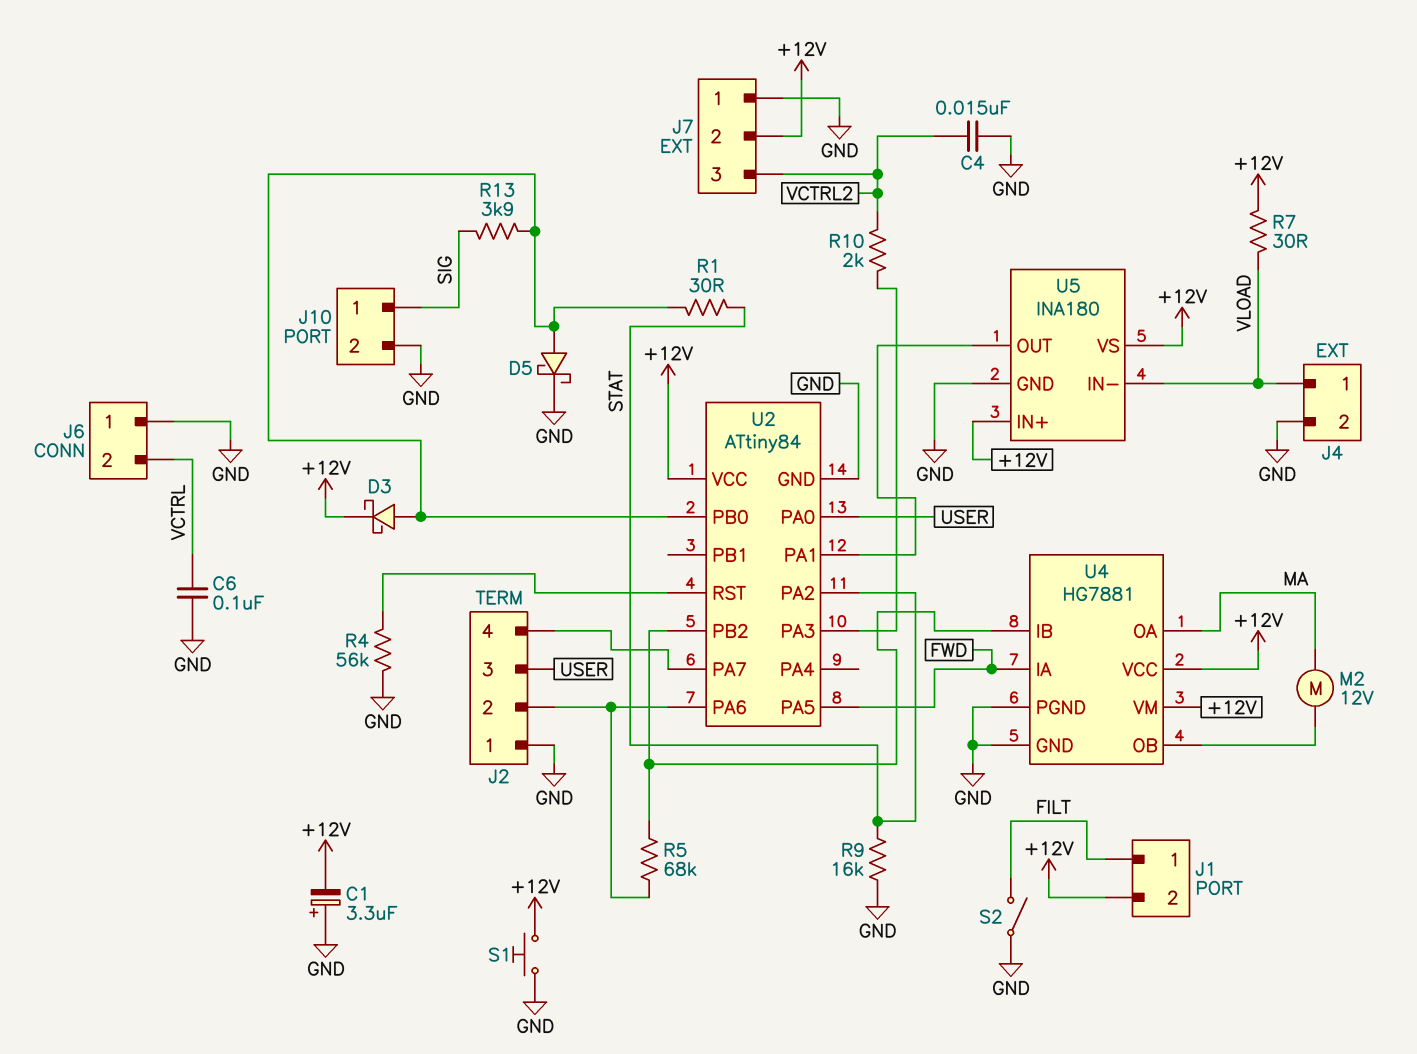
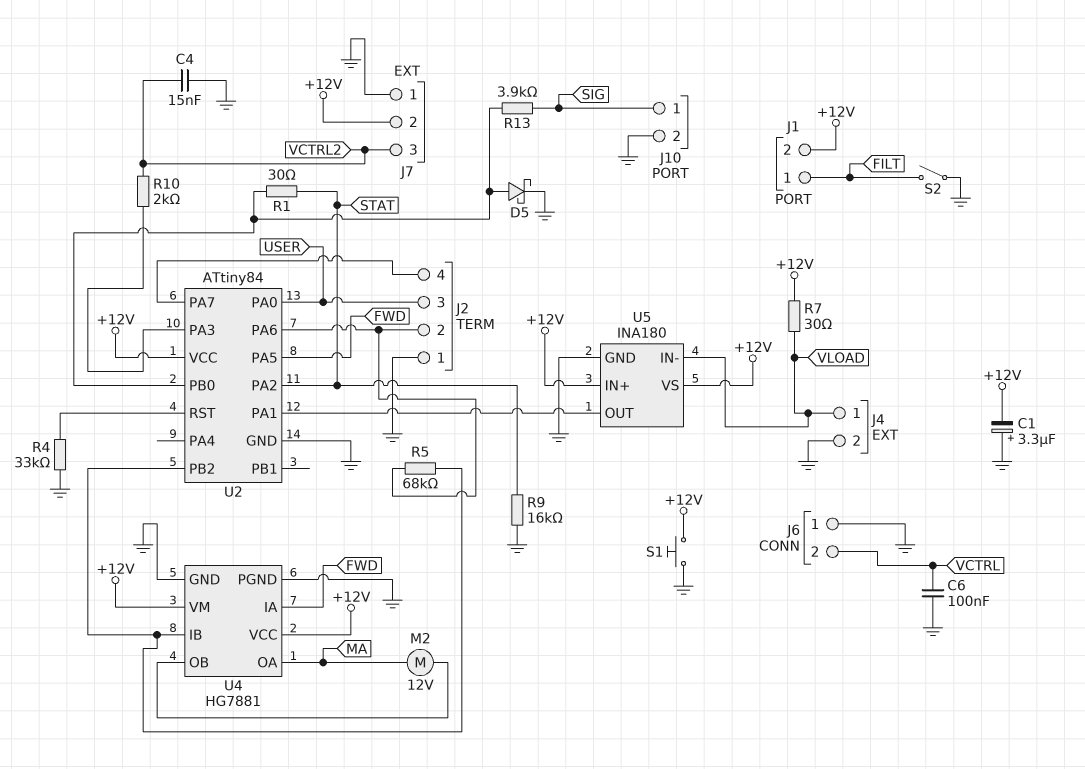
D3: schottky (A U2/PB0, K +12V) -> none
R4: 56k (GND, U2/RST) -> 33k (GND, U2/RST)

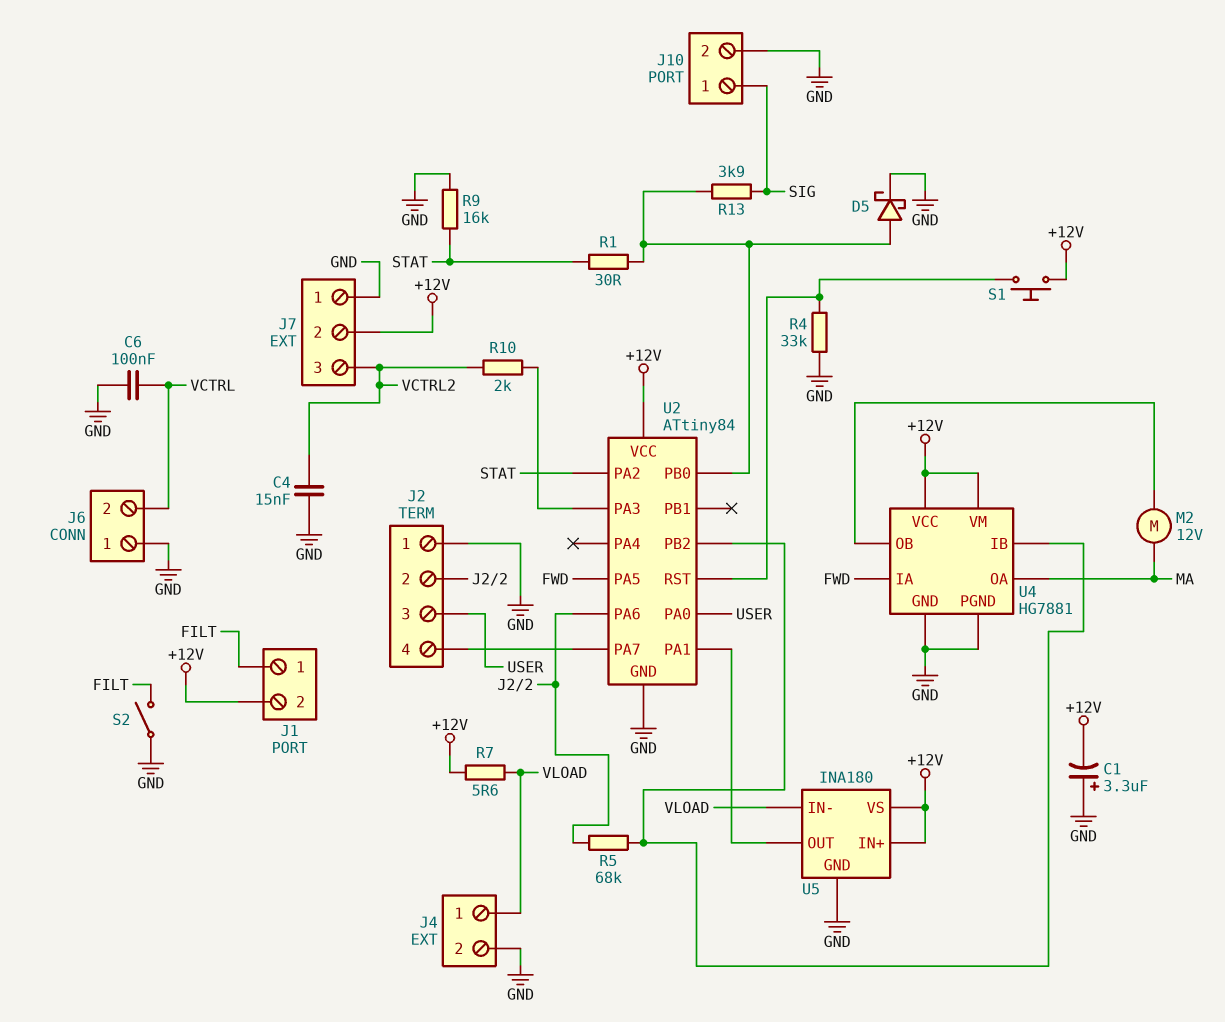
R7: 30 (+12V, VLOAD) -> 5.6 (+12V, VLOAD)
S1: button (+12V, GND) -> button (+12V, U2/RST)

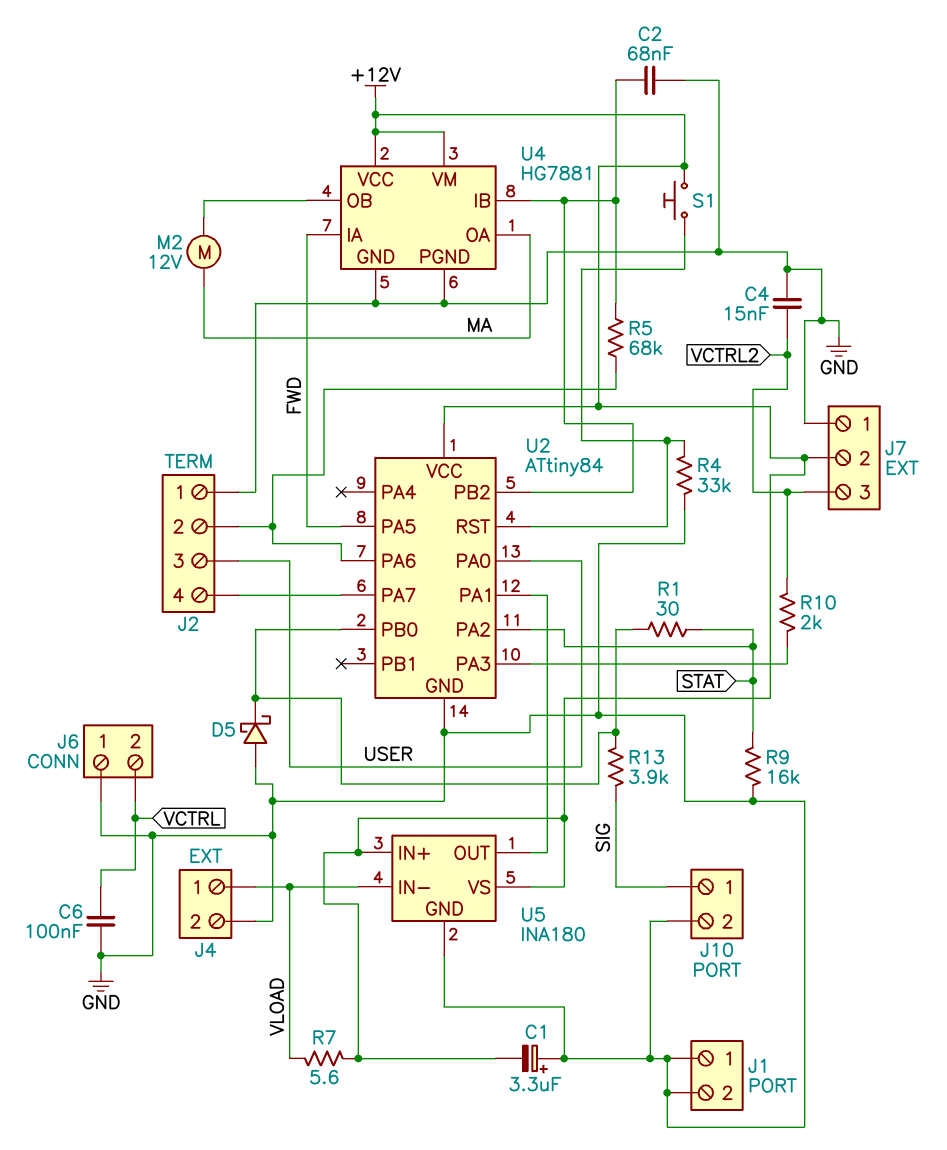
C2: none -> 68nF (GND, U2/PB2)
D5: schottky (A U2/PB0, K GND) -> schottky (A GND, K U2/PB0)
J1 pin 1: FILT -> GND
J1 pin 2: +12V -> GND
S2: switch (FILT, GND) -> none

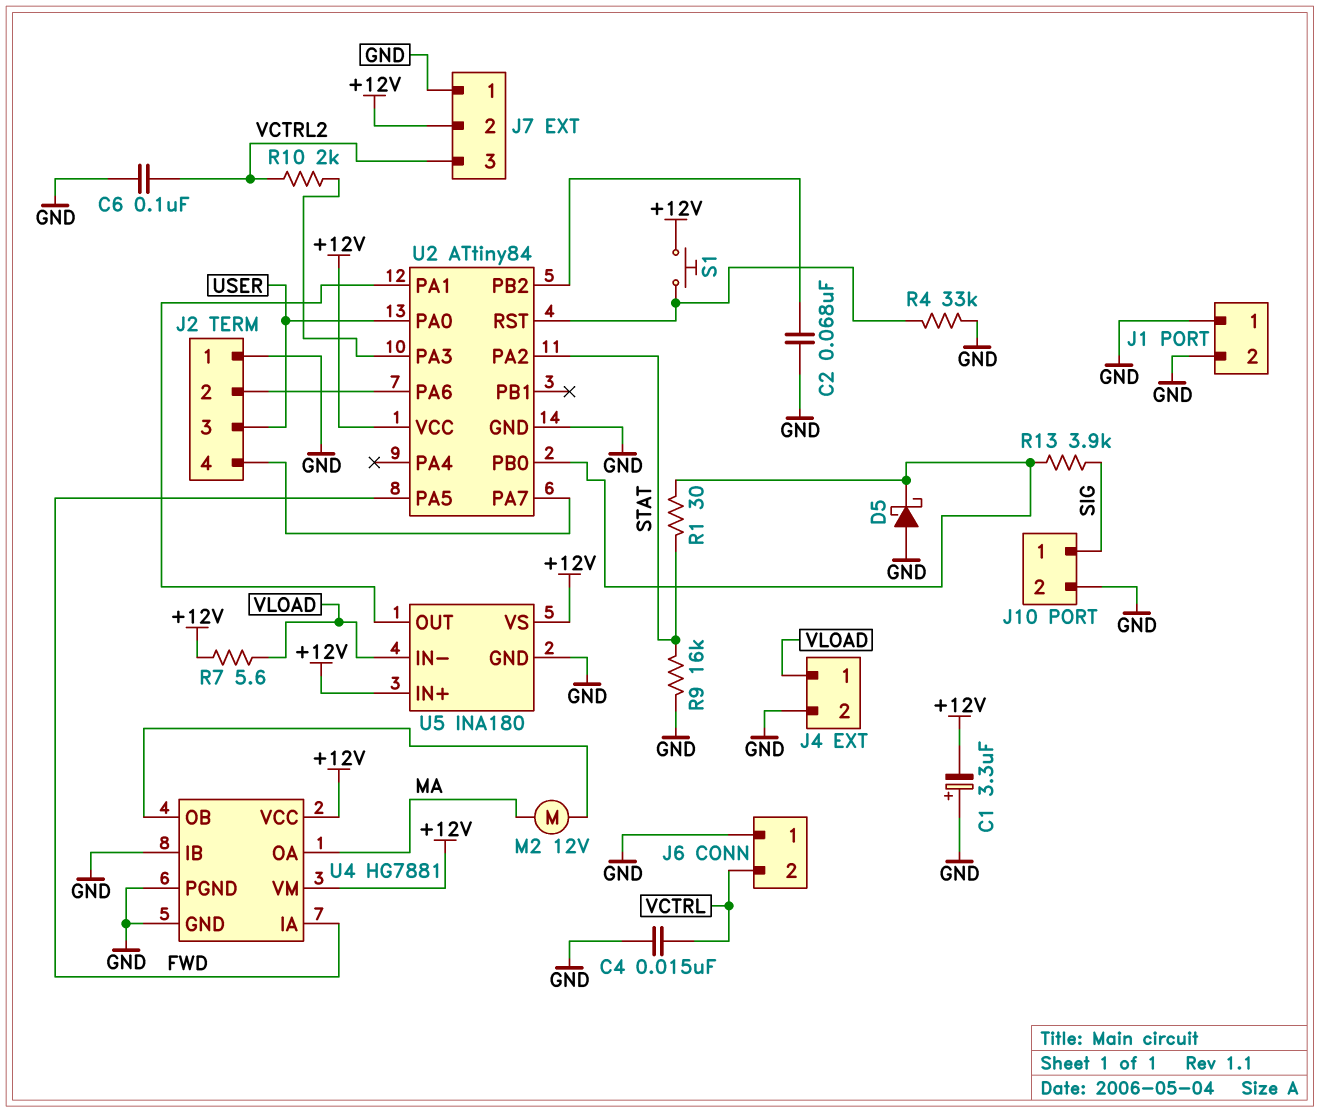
C4: 15nF (GND, VCTRL2) -> 15nF (GND, VCTRL)
C6: 100nF (GND, VCTRL) -> 100nF (GND, VCTRL2)
R5: 68k (J2/2, U2/PB2) -> none
U4 pin IB: U2/PB2 -> GND

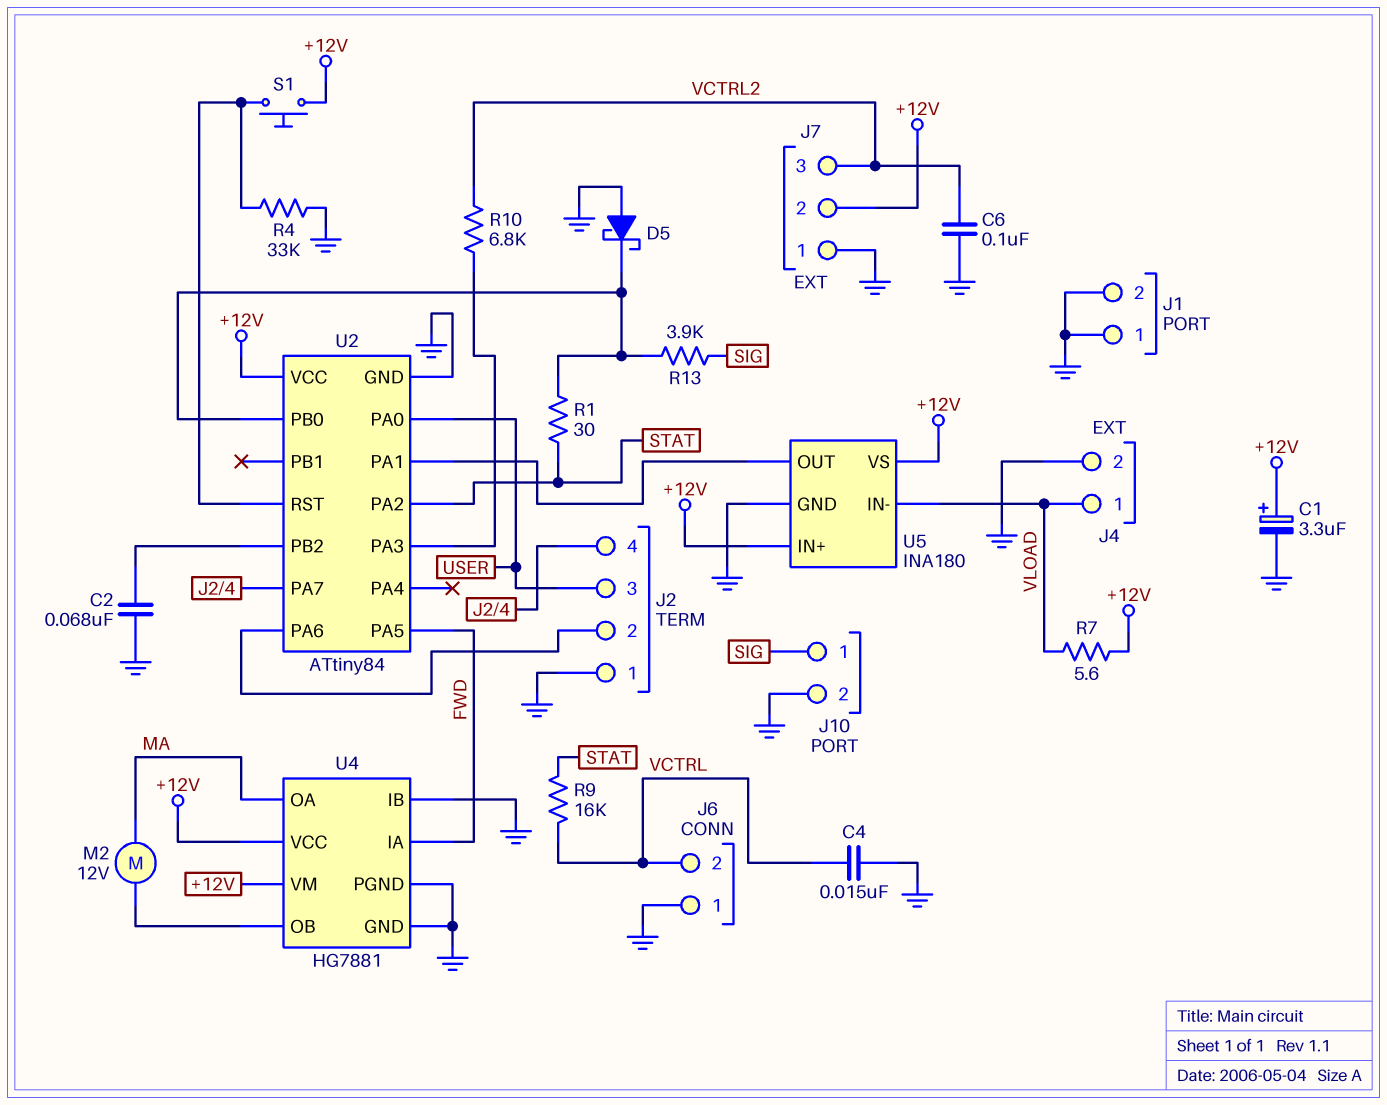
C1: 3.3uF (plus GND, minus +12V) -> 3.3uF (plus +12V, minus GND)
R9: 16k (GND, STAT) -> 16k (STAT, VCTRL)
R10: 2k (U2/PA3, VCTRL2) -> 6.8k (U2/PA3, VCTRL2)

